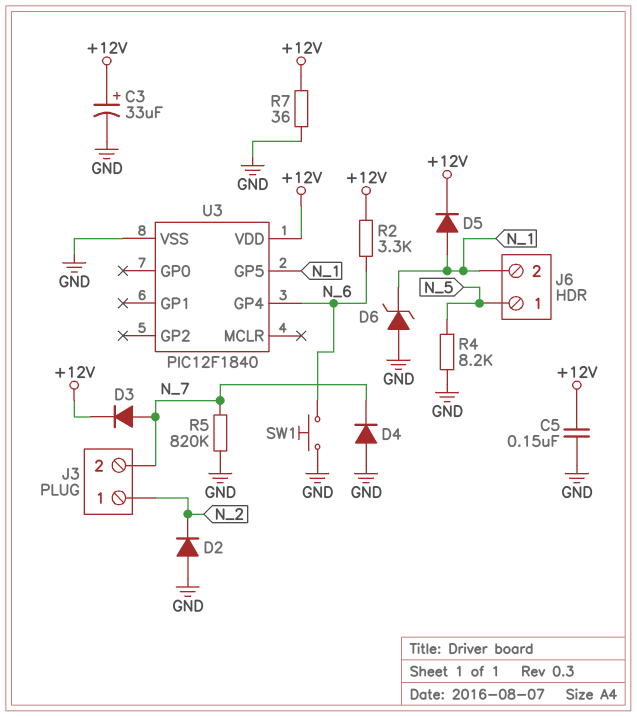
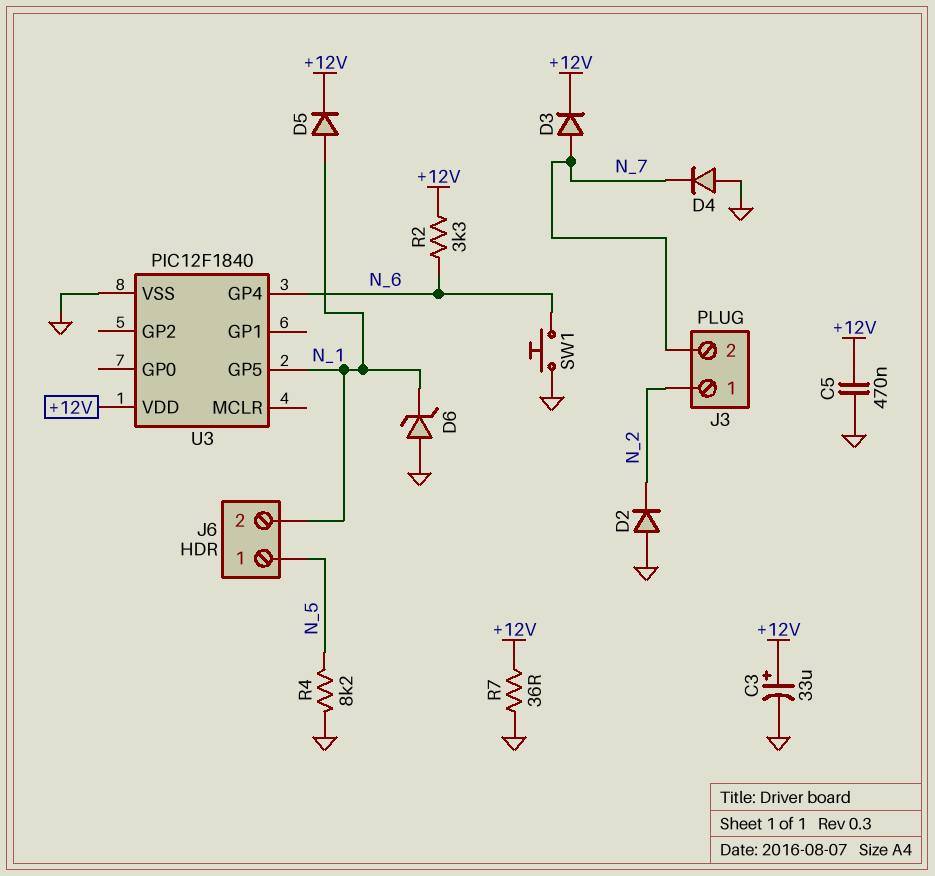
C5: 150nF (+12V, GND) -> 470nF (+12V, GND)
R5: 820k (GND, N_7) -> none

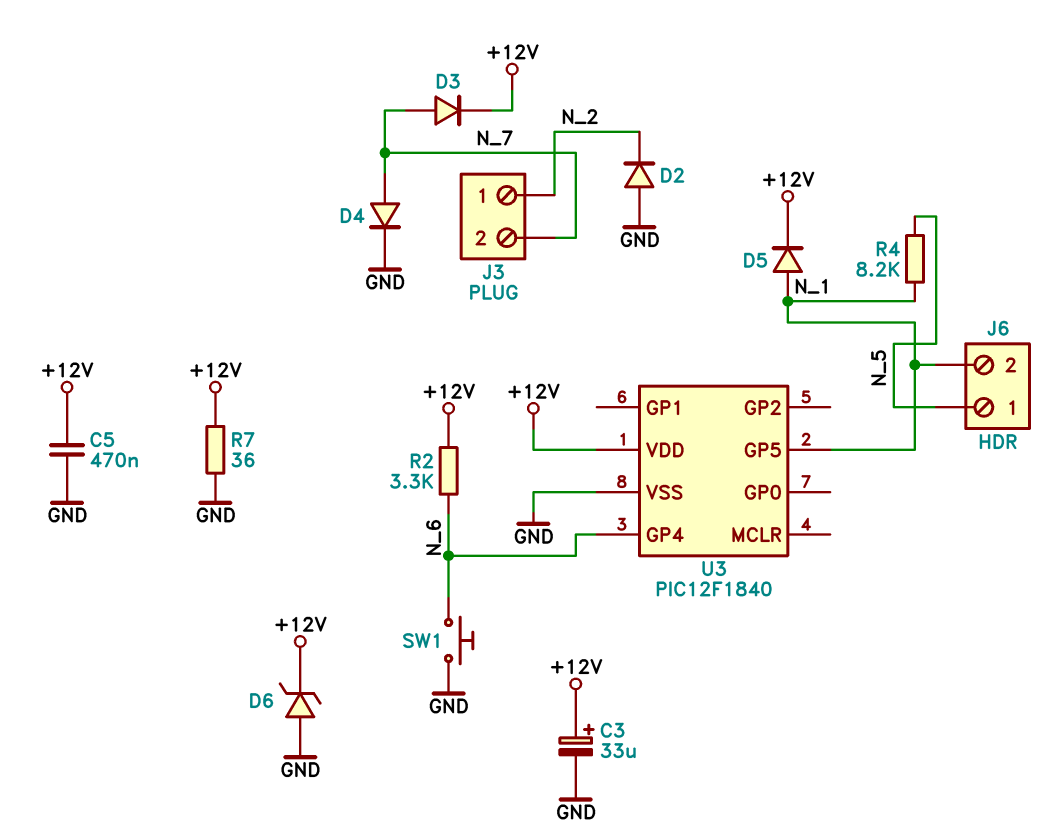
D4: diode (A GND, K N_7) -> diode (A N_7, K GND)
D6: zener (A GND, K N_1) -> zener (A GND, K +12V)
R4: 8.2k (GND, N_5) -> 8.2k (N_1, N_5)

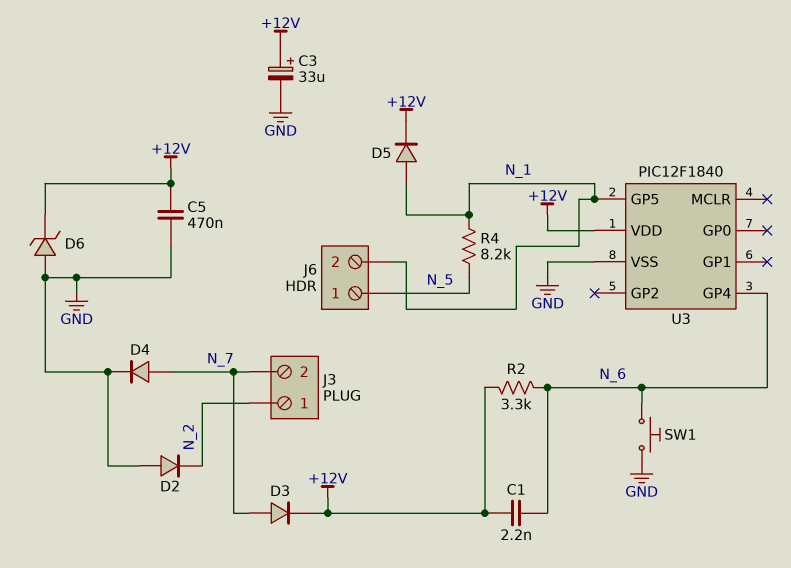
C1: none -> 2.2nF (+12V, N_6)
R7: 36 (+12V, GND) -> none

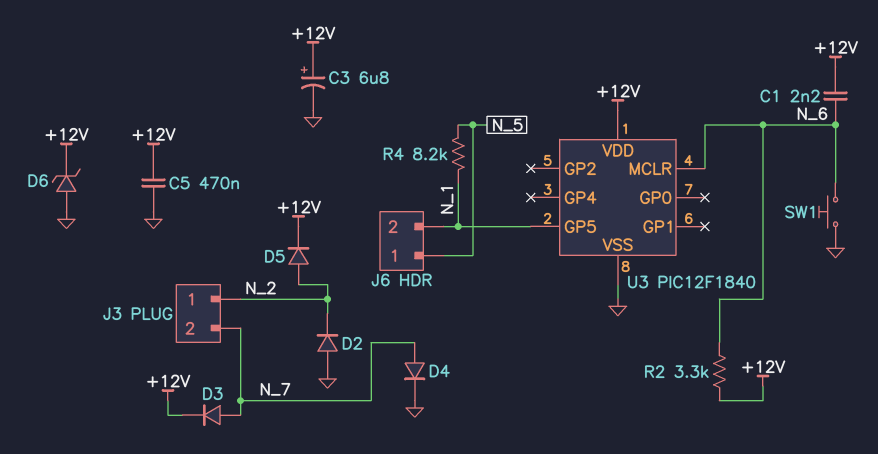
C3: 33uF (plus +12V, minus GND) -> 6.8uF (plus +12V, minus GND)
D5: diode (A N_1, K +12V) -> diode (A N_2, K +12V)
U3 pin GP4: N_6 -> none
U3 pin MCLR: none -> N_6

